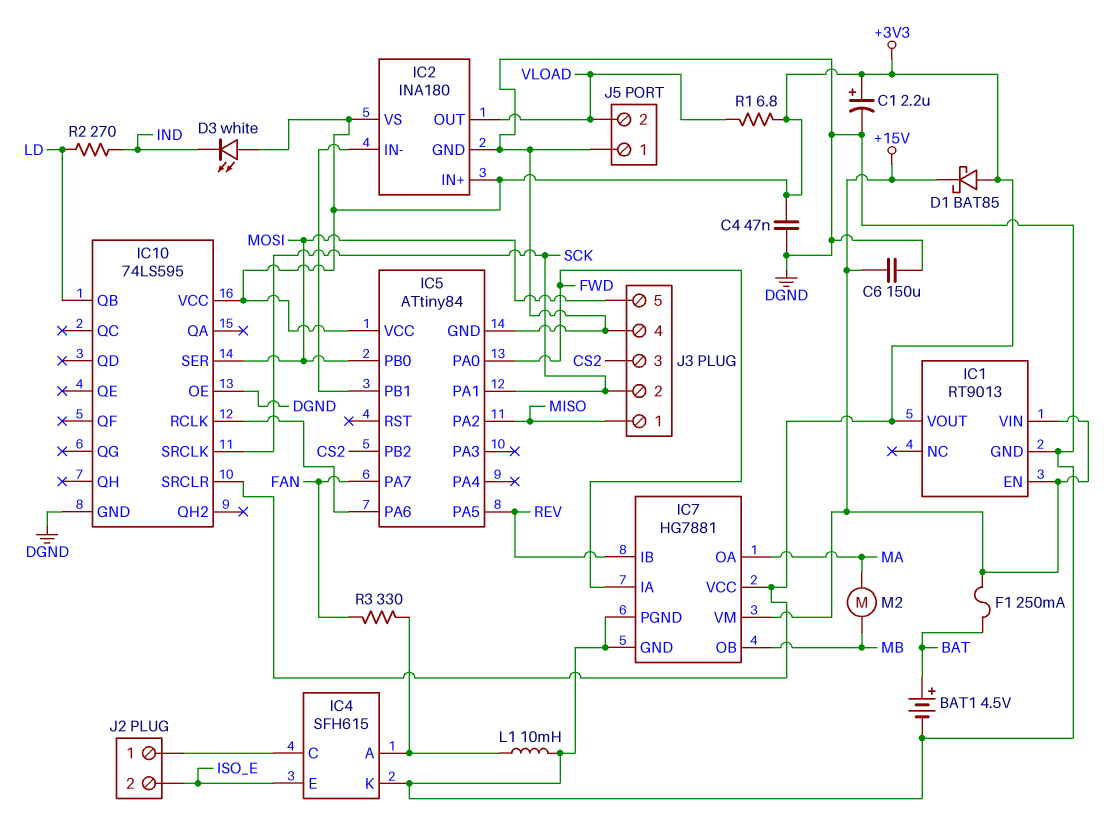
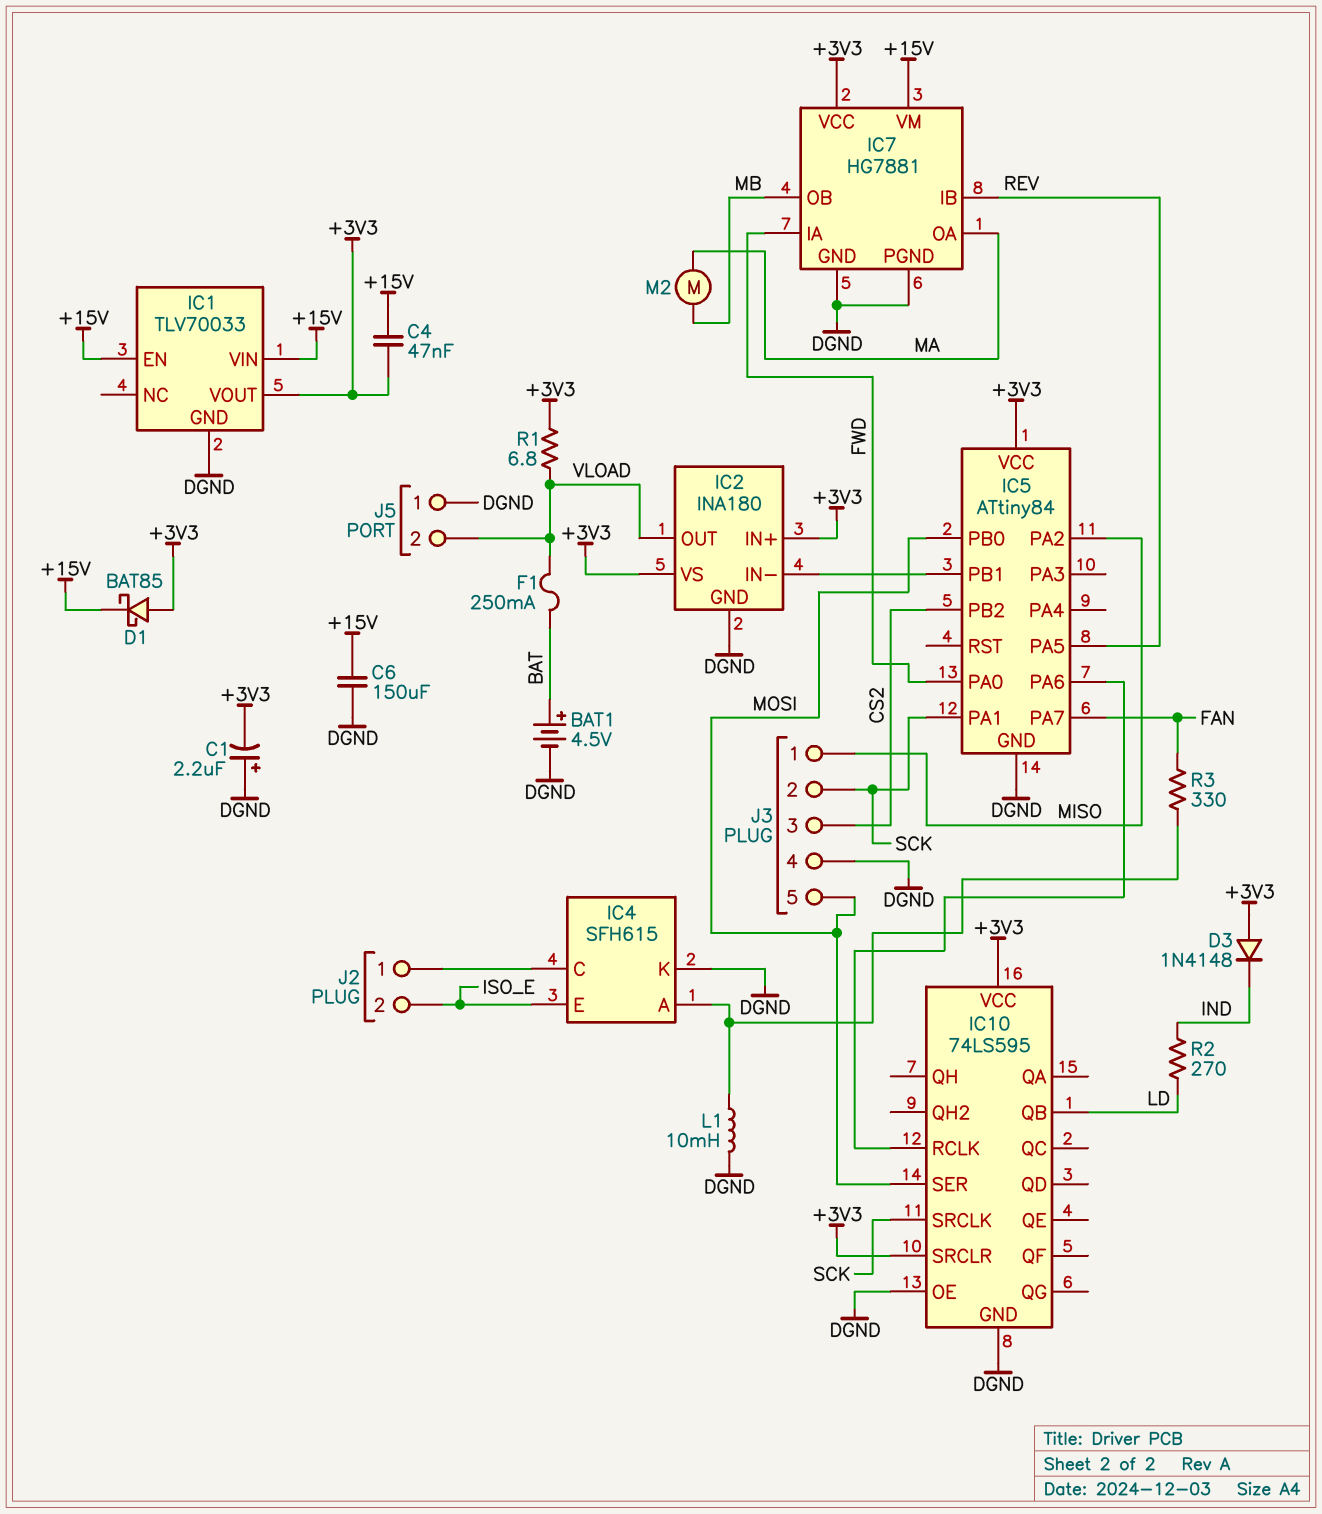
C1: 2.2uF (plus +3V3, minus DGND) -> 2.2uF (plus DGND, minus +3V3)
C4: 47nF (+3V3, DGND) -> 47nF (+3V3, +15V)
D3: LED white (A +3V3, K IND) -> diode 1N4148 (A +3V3, K IND)
F1: 250mA (+15V, BAT) -> 250mA (BAT, VLOAD)
IC1: RT9013 -> TLV70033

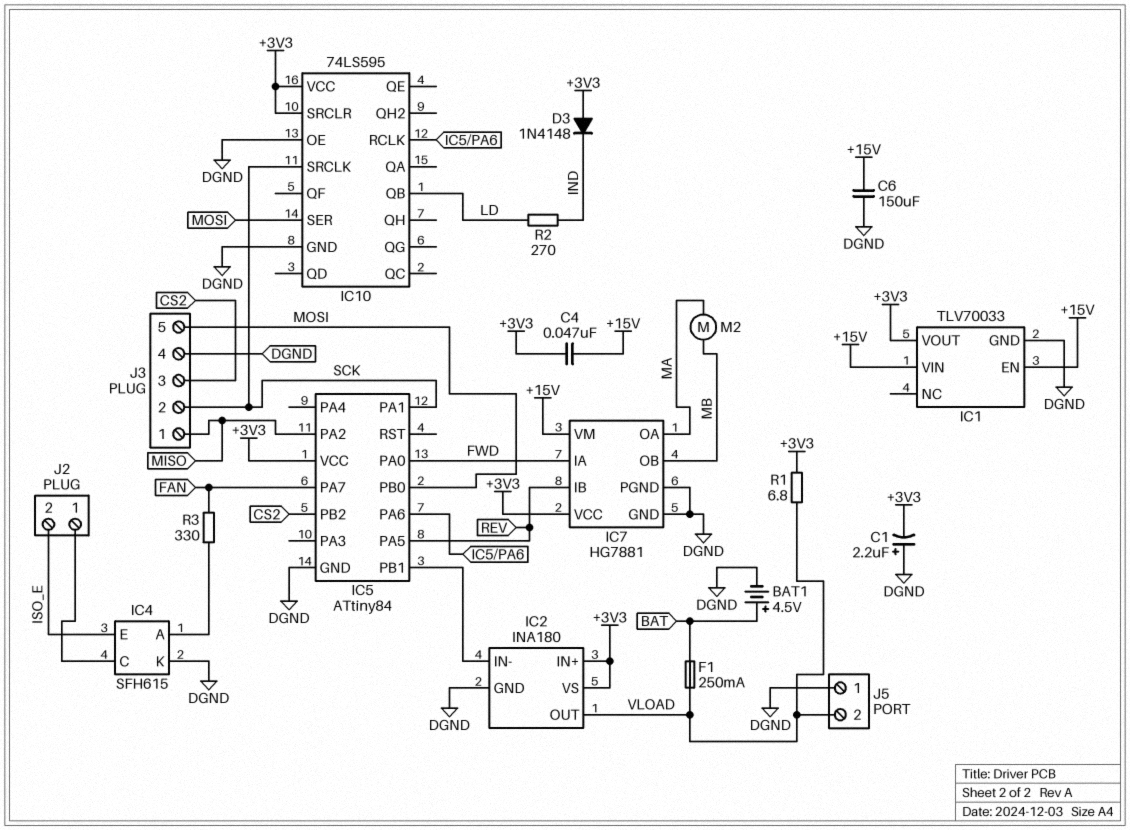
D1: schottky BAT85 (A +3V3, K +15V) -> none
L1: 10mH (DGND, IC4/A) -> none

